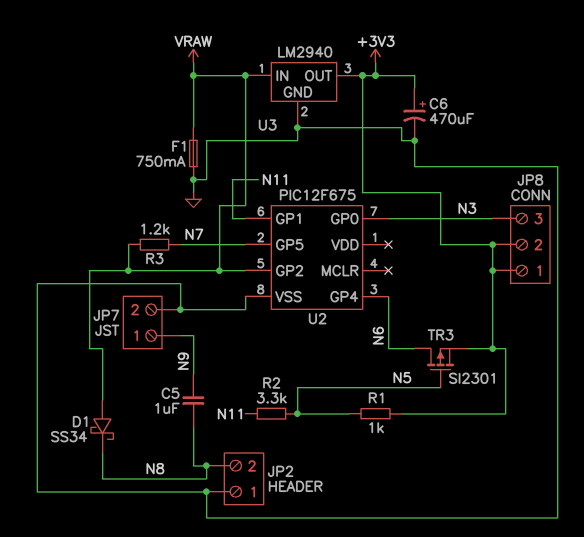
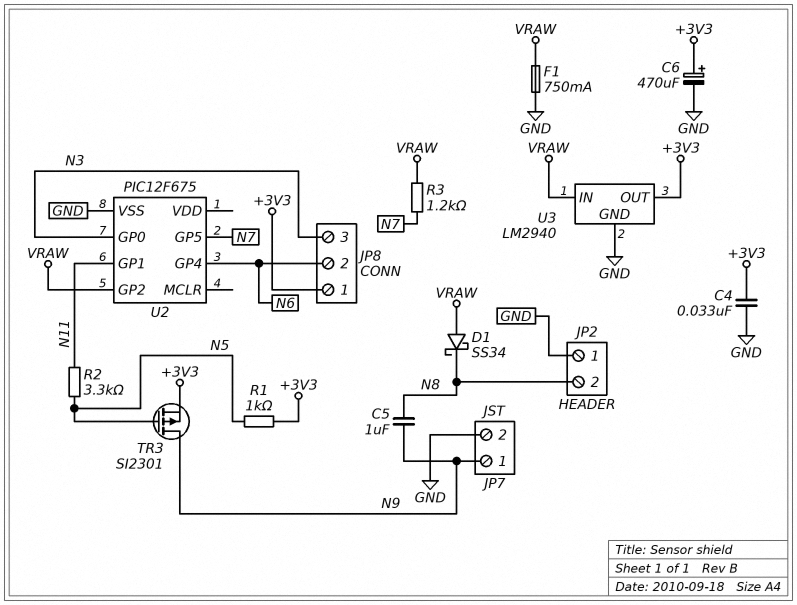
C4: none -> 33nF (+3V3, GND)
JP8 pin 2: +3V3 -> N6
TR3: PMOS SI2301 (G N5, D N6, S +3V3) -> PMOS SI2301 (G N5, D N9, S +3V3)

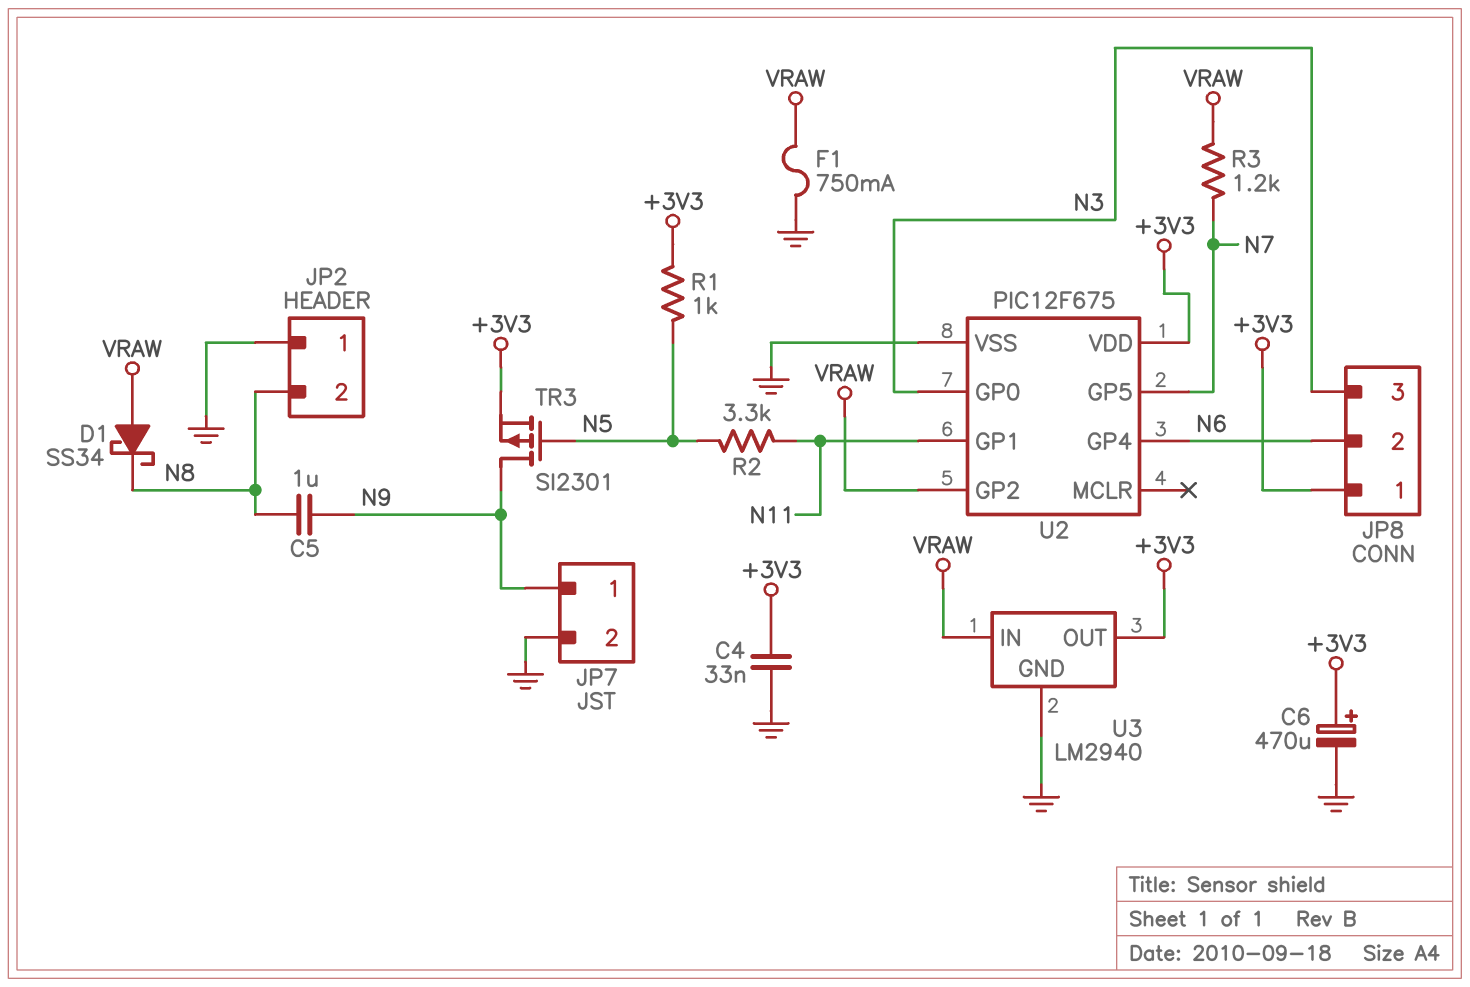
U2 pin VDD: none -> +3V3

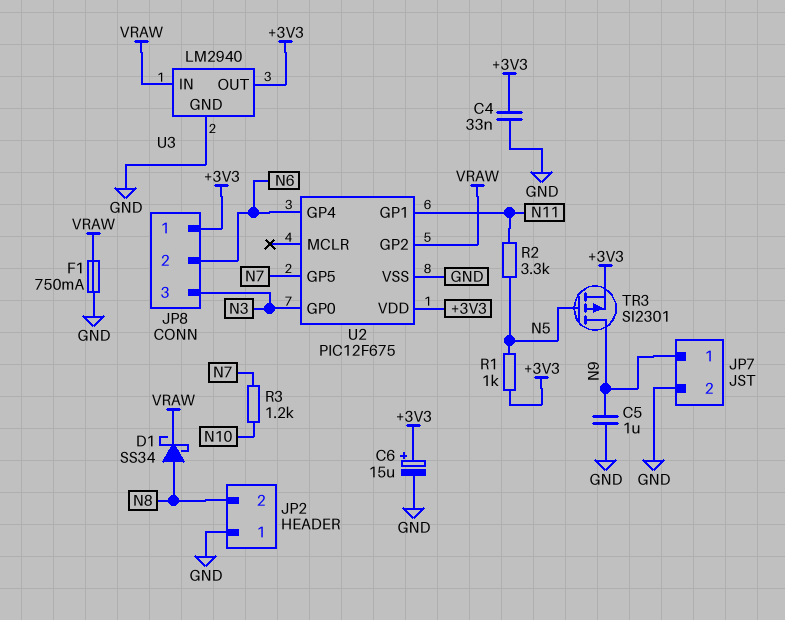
C5: 1uF (N8, N9) -> 1uF (GND, N9)
C6: 470uF (plus +3V3, minus GND) -> 15uF (plus +3V3, minus GND)
D1: schottky SS34 (A VRAW, K N8) -> schottky SS34 (A N8, K VRAW)
R3: 1.2k (N7, VRAW) -> 1.2k (N7, N10)

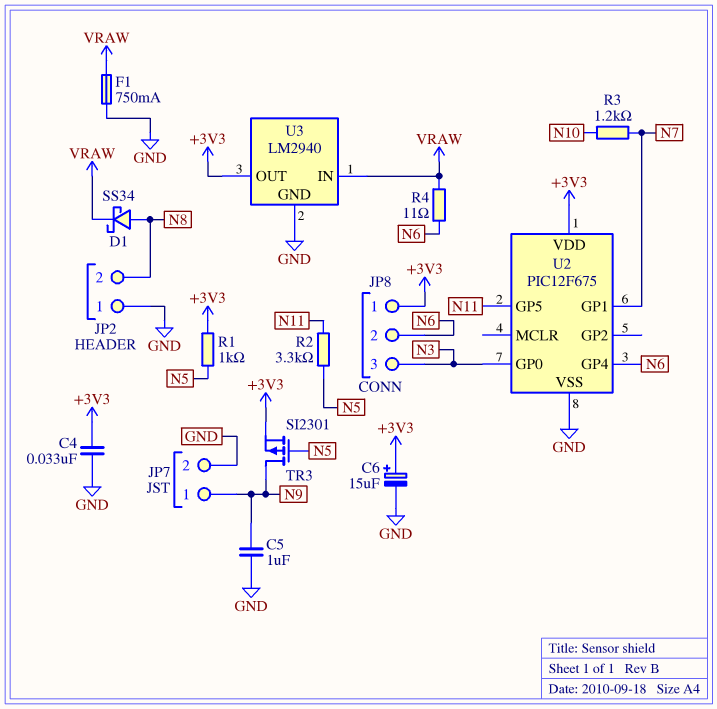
R4: none -> 11 (N6, VRAW)
U2 pin GP1: N11 -> N7
U2 pin GP2: VRAW -> none
U2 pin GP5: N7 -> N11

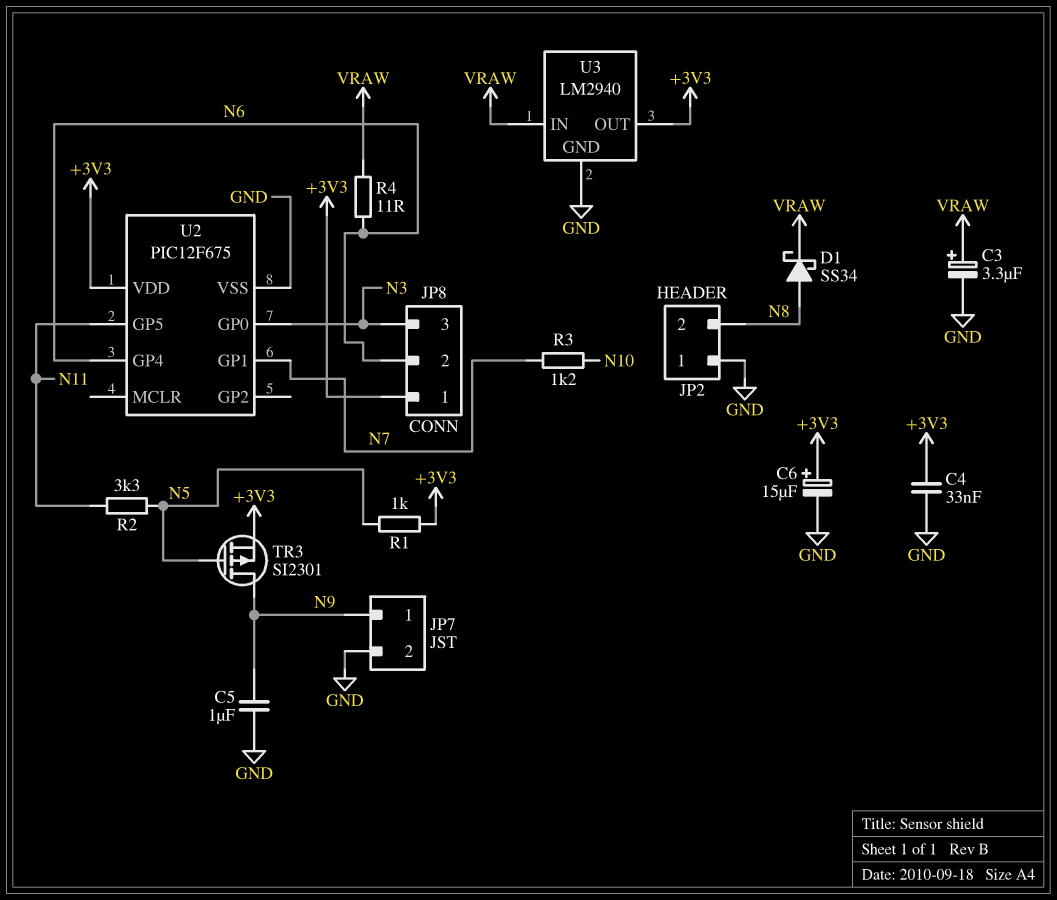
C3: none -> 3.3uF (plus VRAW, minus GND)
F1: 750mA (GND, VRAW) -> none

